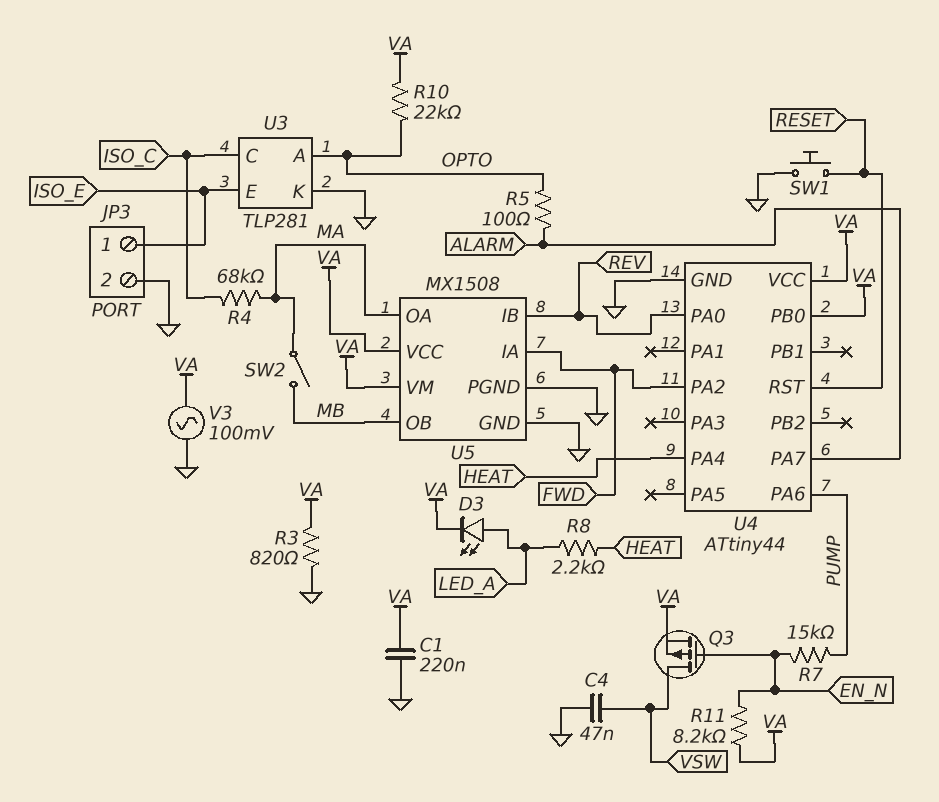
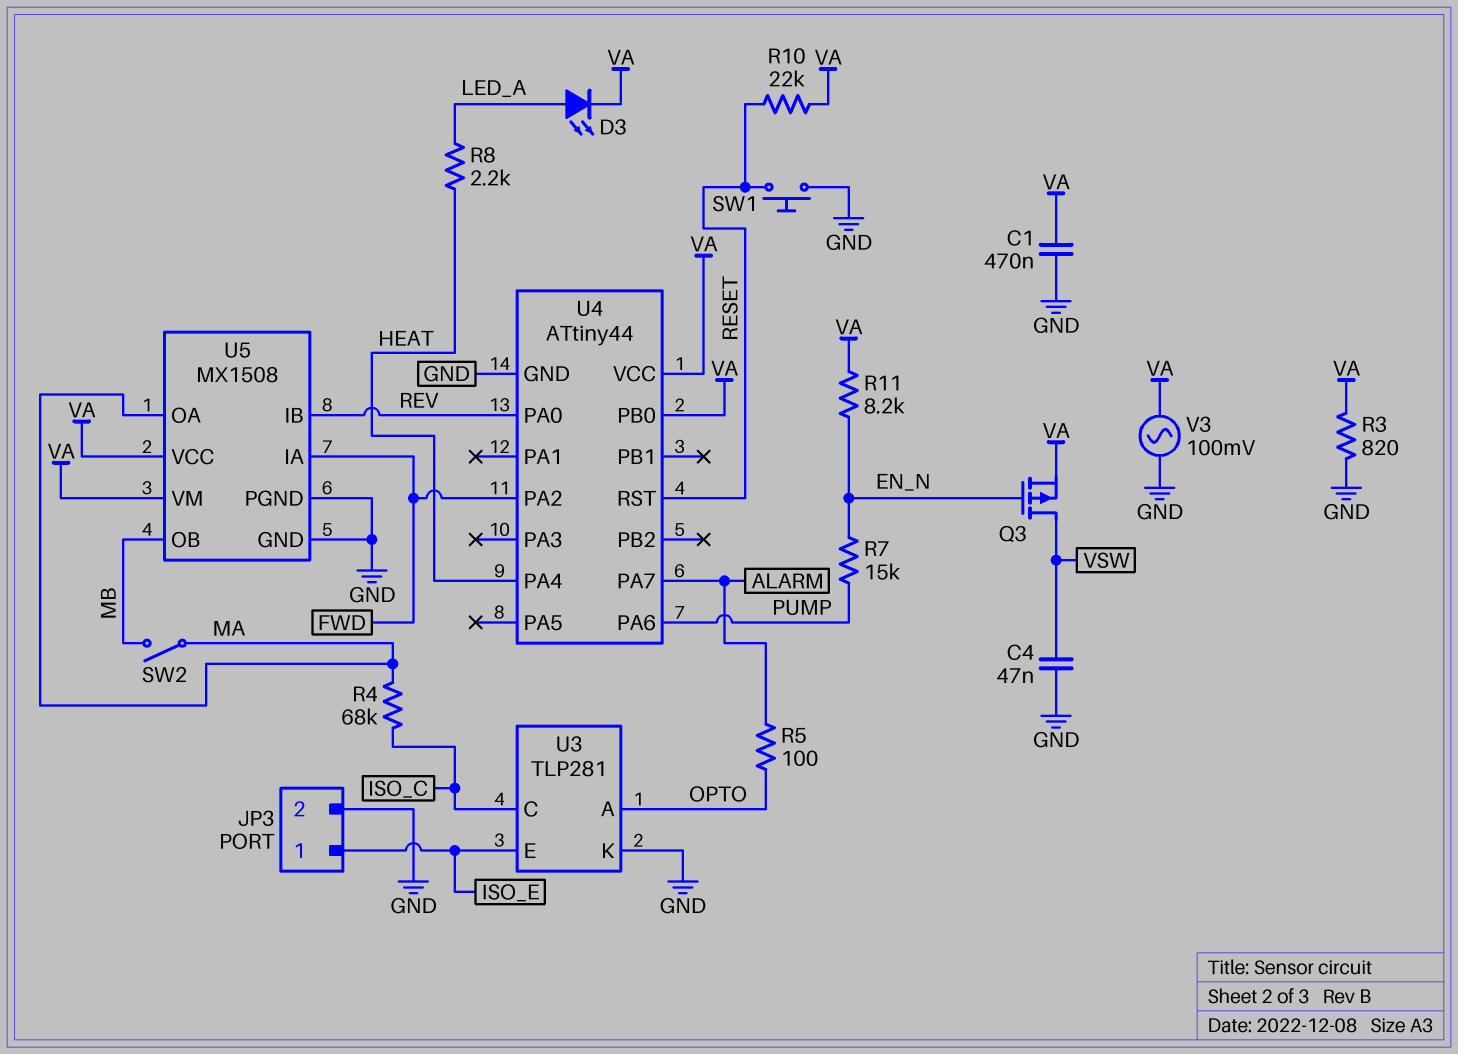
C1: 220nF (GND, VA) -> 470nF (GND, VA)
R10: 22k (OPTO, VA) -> 22k (RESET, VA)

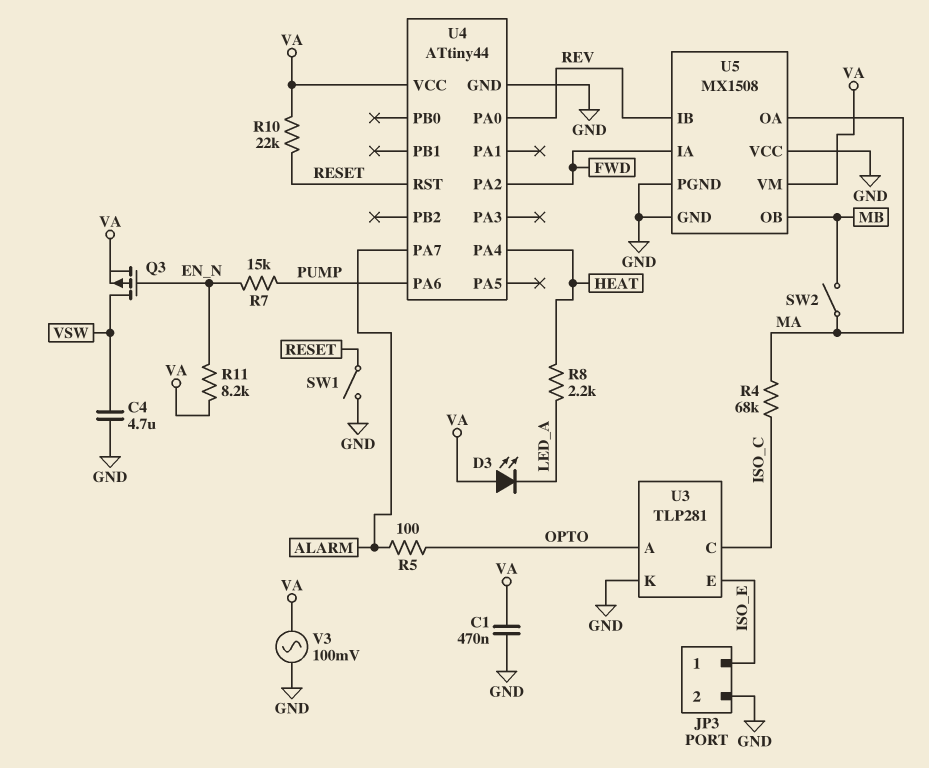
C4: 47nF (GND, VSW) -> 4.7uF (GND, VSW)
D3: LED (A LED_A, K VA) -> LED (A VA, K LED_A)
R3: 820 (GND, VA) -> none
SW1: button (GND, RESET) -> switch (GND, RESET)
U4 pin PB0: VA -> none
U5 pin VCC: VA -> GND

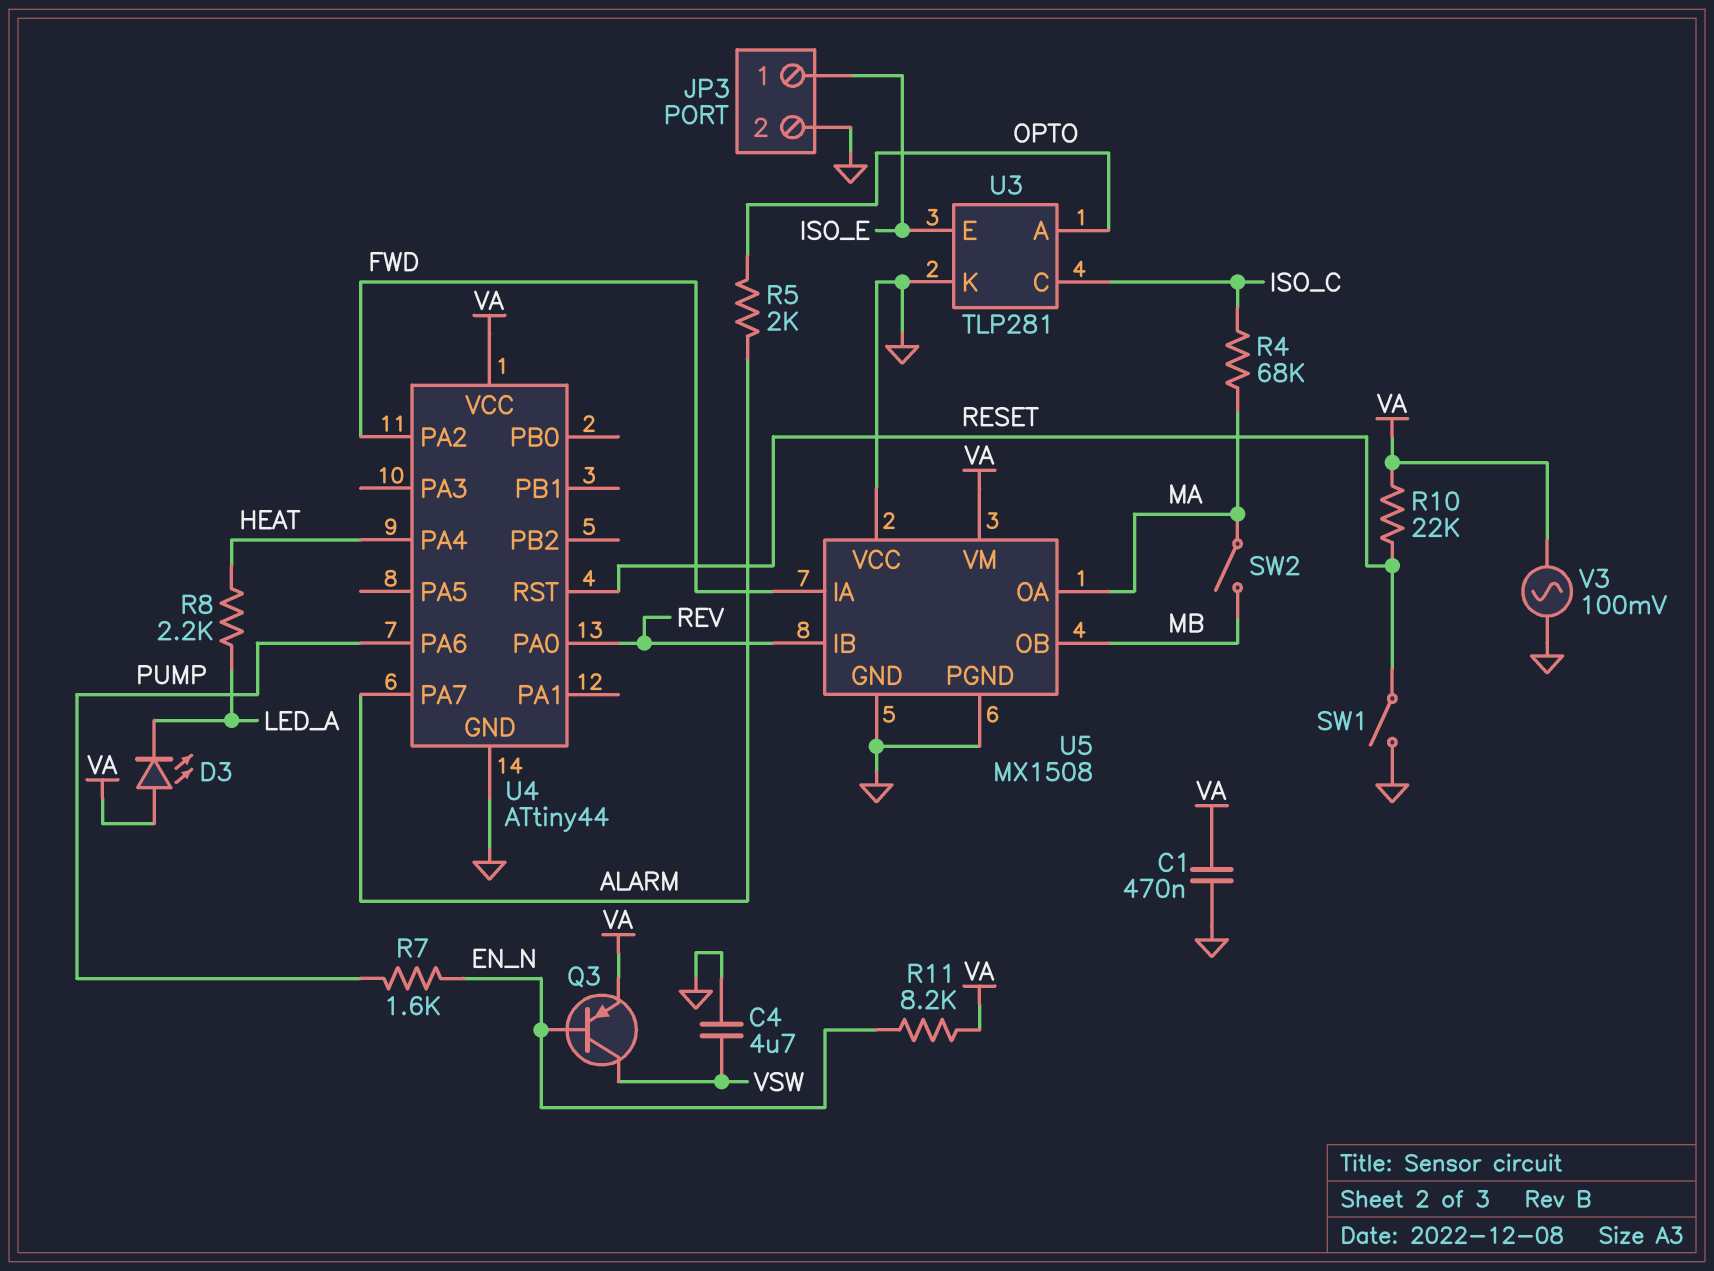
Q3: PMOS (G EN_N, D VSW, S VA) -> PNP (B EN_N, C VSW, E VA)
R5: 100 (ALARM, OPTO) -> 2k (ALARM, OPTO)
R7: 15k (EN_N, PUMP) -> 1.6k (EN_N, PUMP)

